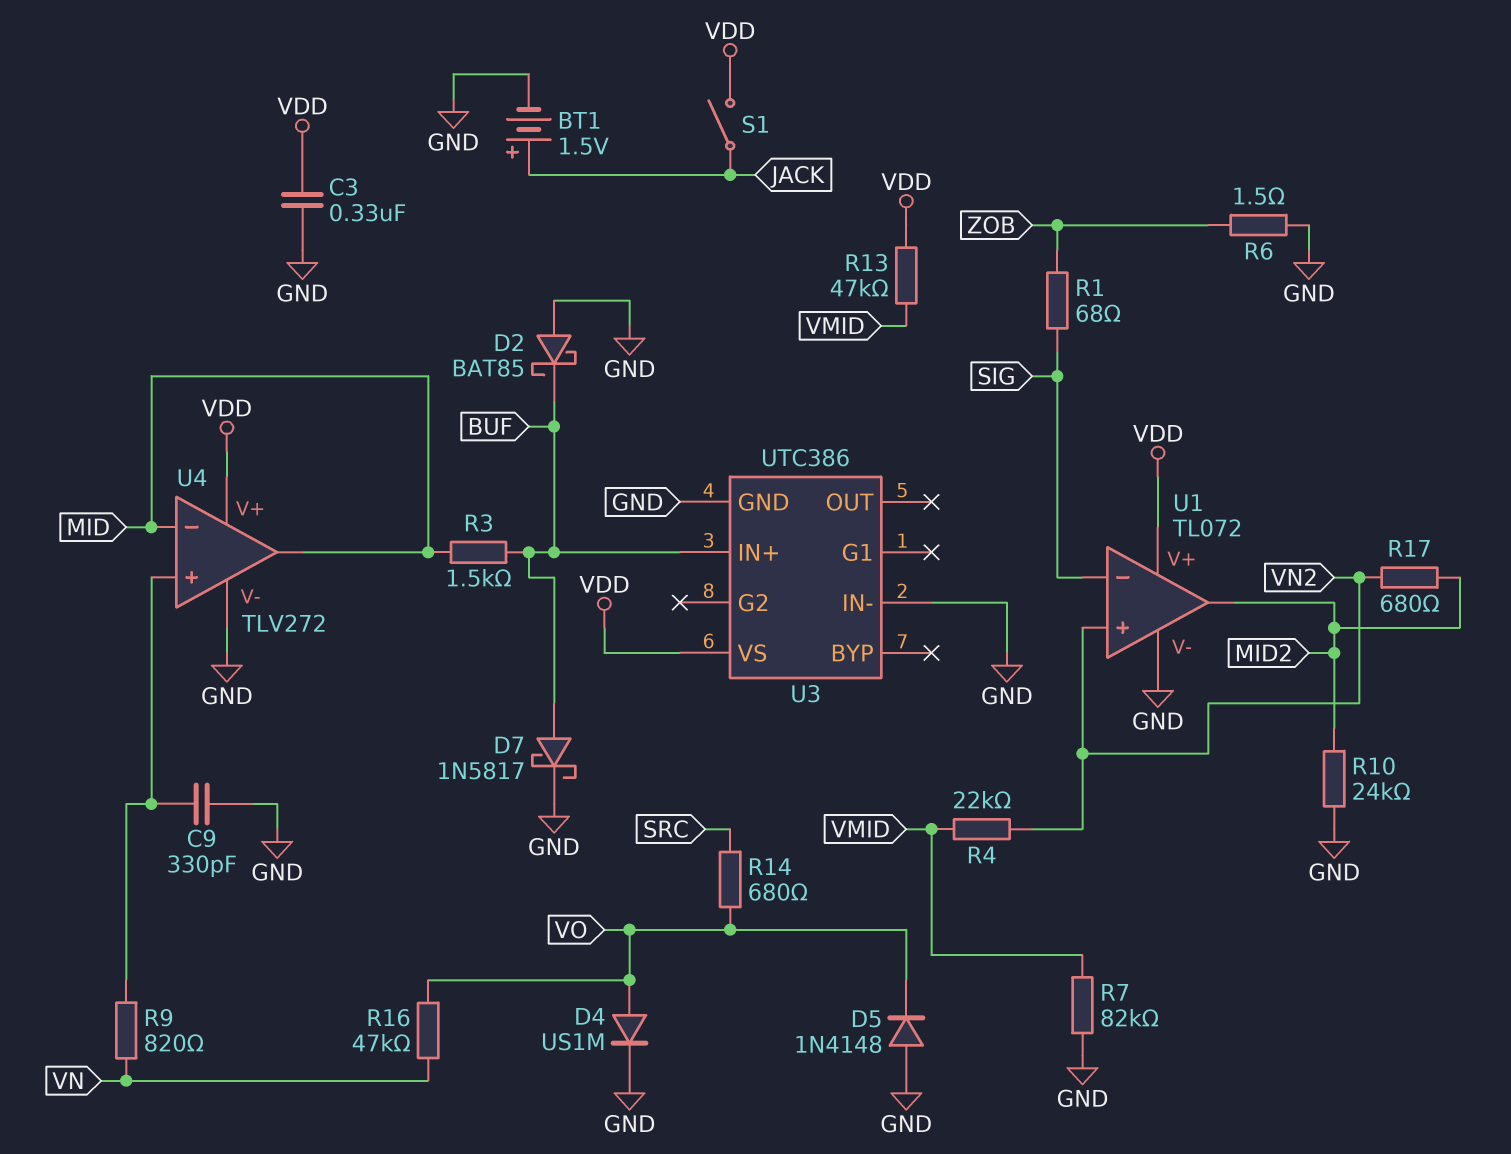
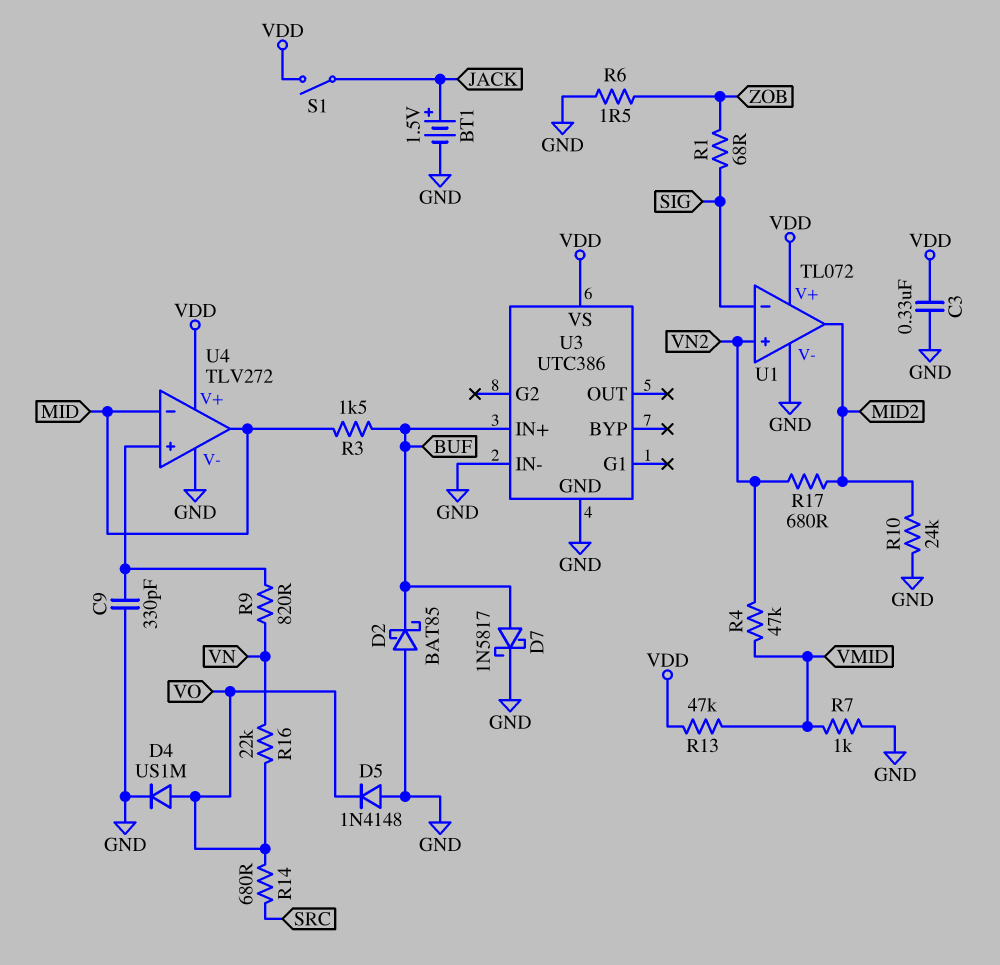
R4: 22k (VMID, VN2) -> 47k (VMID, VN2)
R7: 82k (GND, VMID) -> 1k (GND, VMID)
R16: 47k (VN, VO) -> 22k (VN, VO)

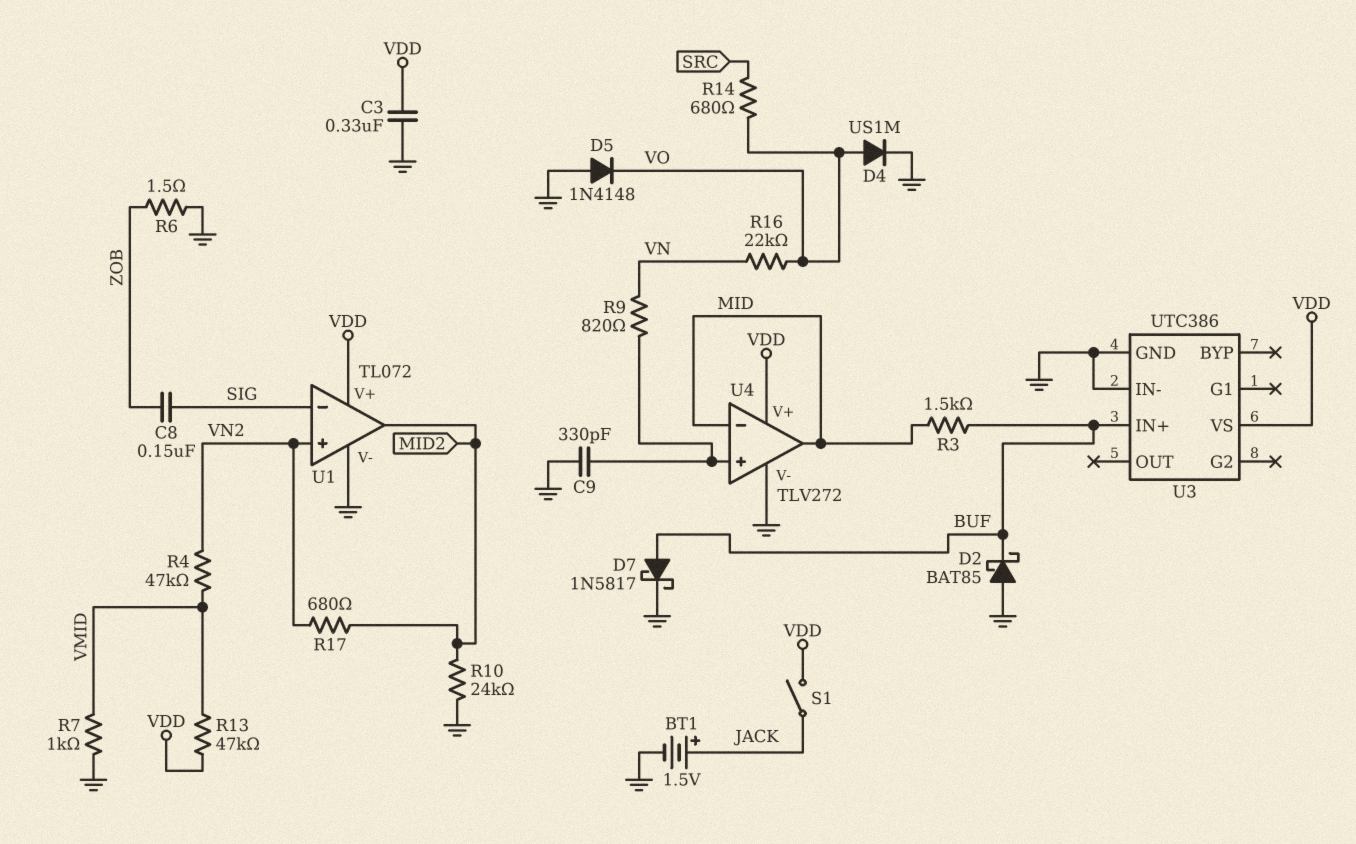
C8: none -> 150nF (SIG, ZOB)
R1: 68 (SIG, ZOB) -> none

